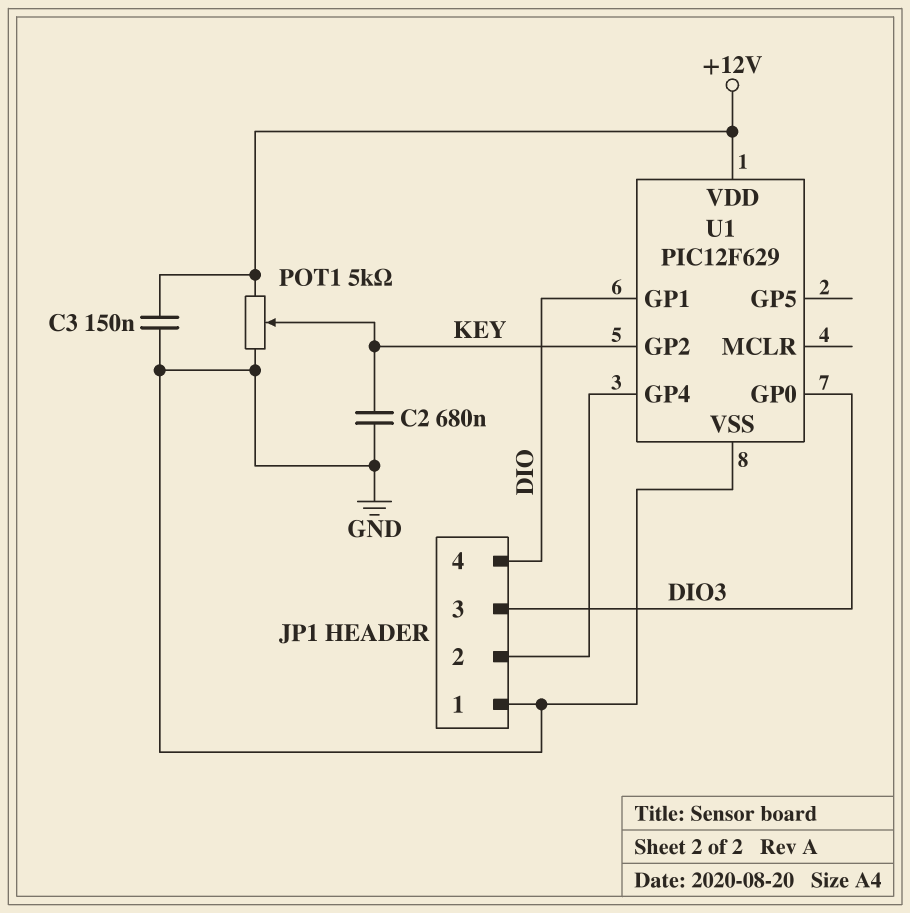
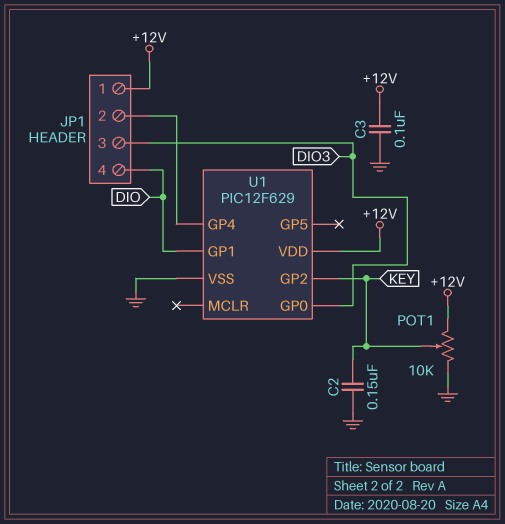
C2: 680nF (GND, KEY) -> 150nF (GND, KEY)
C3: 150nF (+12V, GND) -> 100nF (+12V, GND)
JP1 pin 1: GND -> +12V
POT1: 5k (+12V, GND, wiper KEY) -> 10k (+12V, GND, wiper KEY)

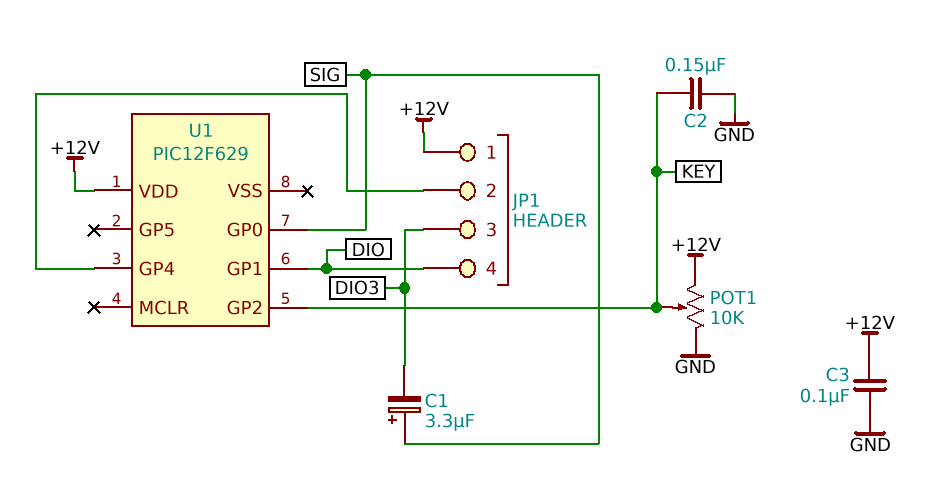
C1: none -> 3.3uF (plus SIG, minus DIO3)
U1 pin GP0: DIO3 -> SIG
U1 pin VSS: GND -> none

